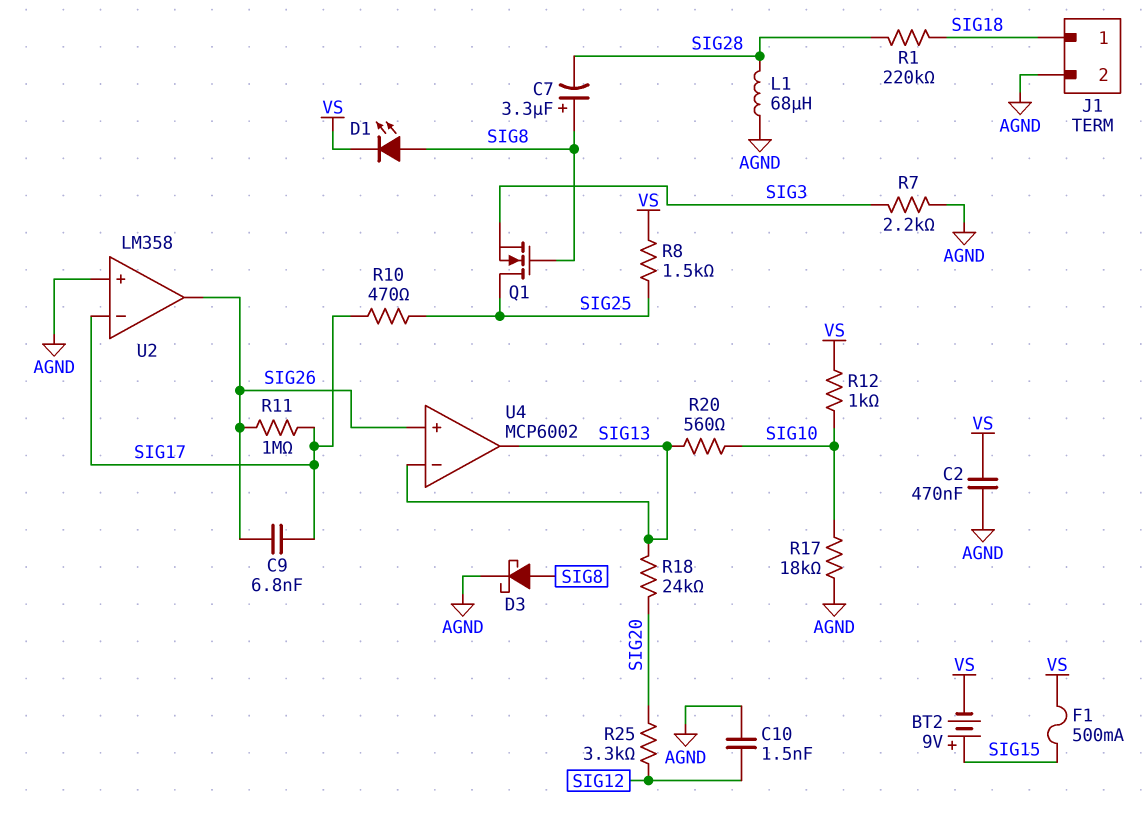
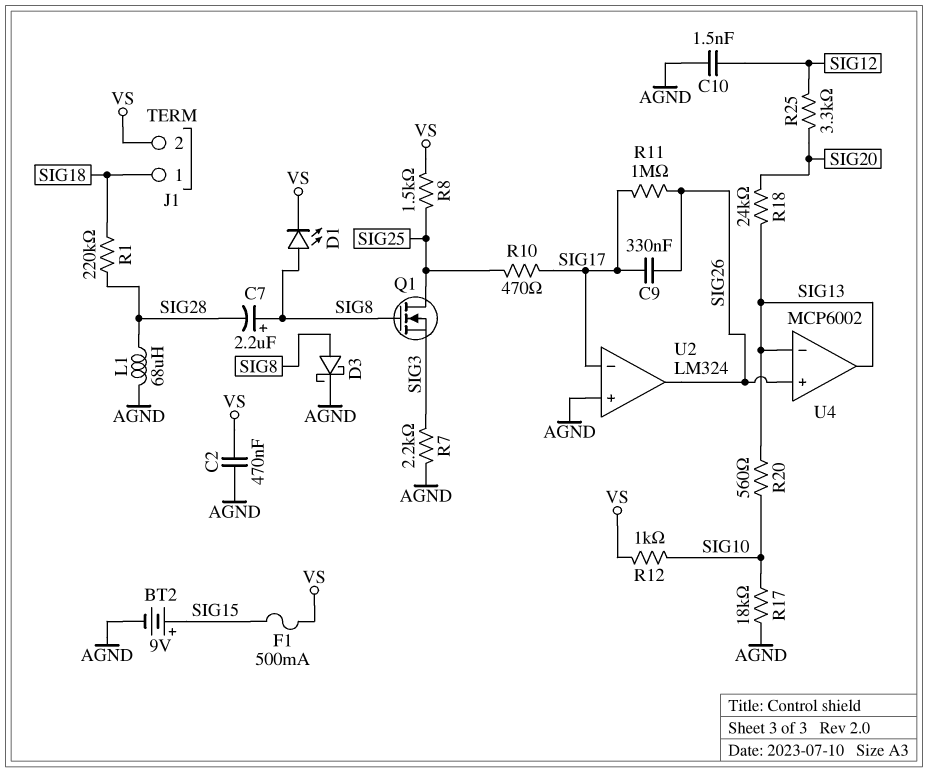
BT2: 9V (plus SIG15, minus VS) -> 9V (plus SIG15, minus AGND)
C7: 3.3uF (plus SIG8, minus SIG28) -> 2.2uF (plus SIG8, minus SIG28)
C9: 6.8nF (SIG17, SIG26) -> 330nF (SIG17, SIG26)
J1 pin 2: AGND -> VS
U2: LM358 -> LM324

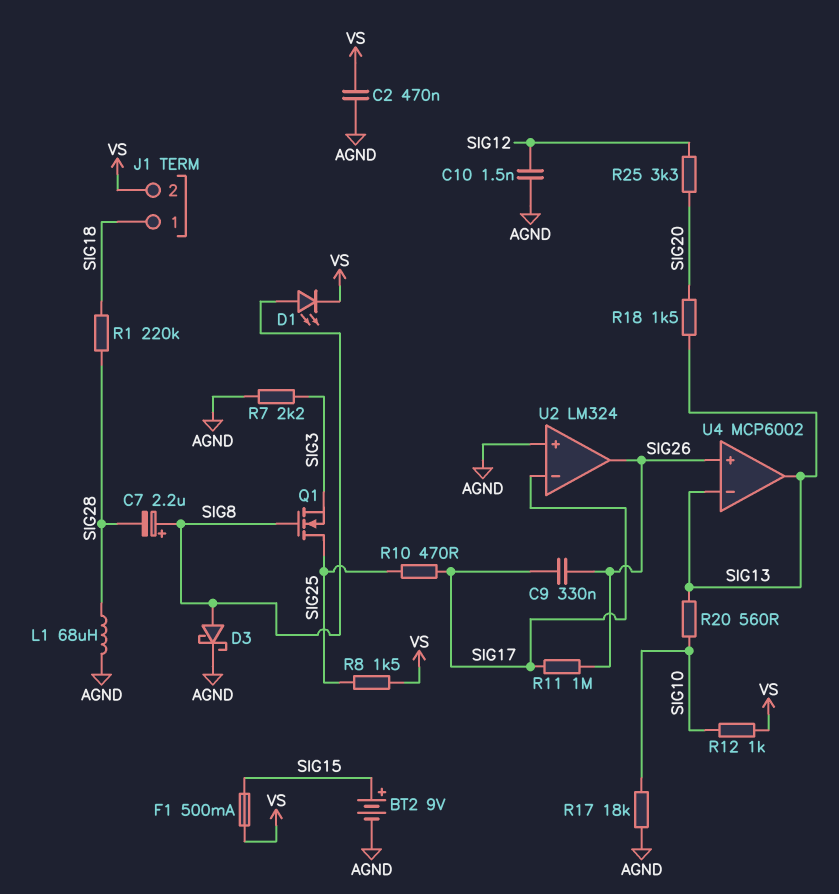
R18: 24k (SIG13, SIG20) -> 1.5k (SIG13, SIG20)

